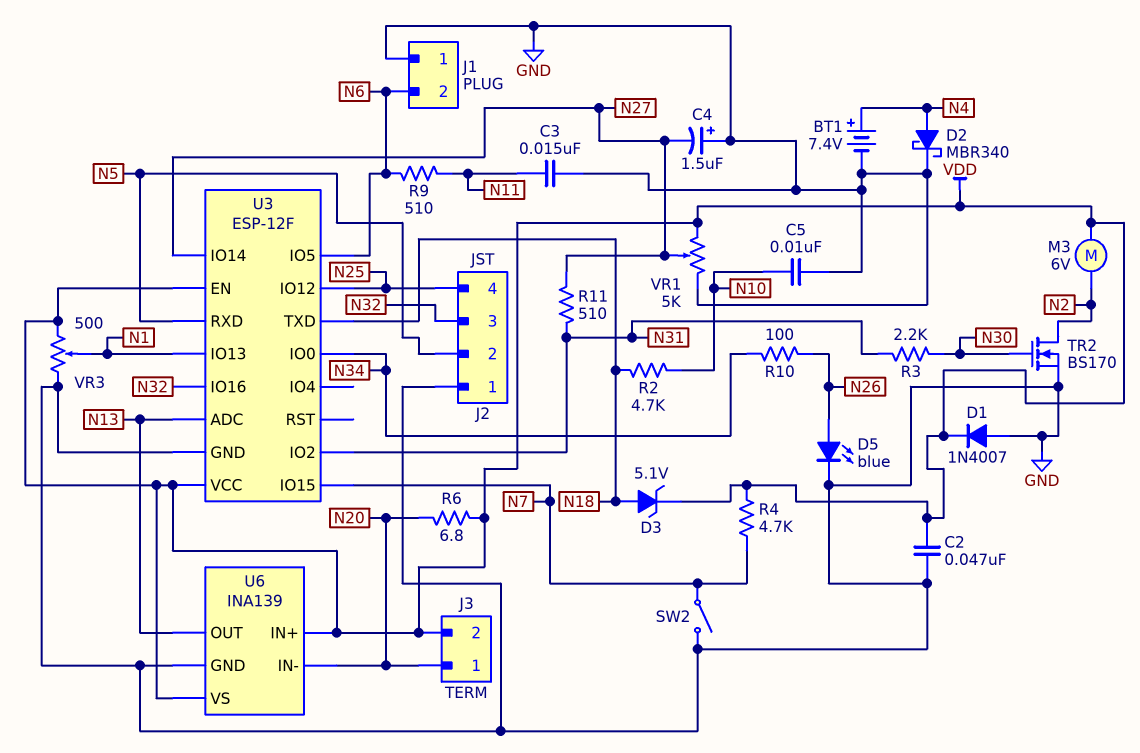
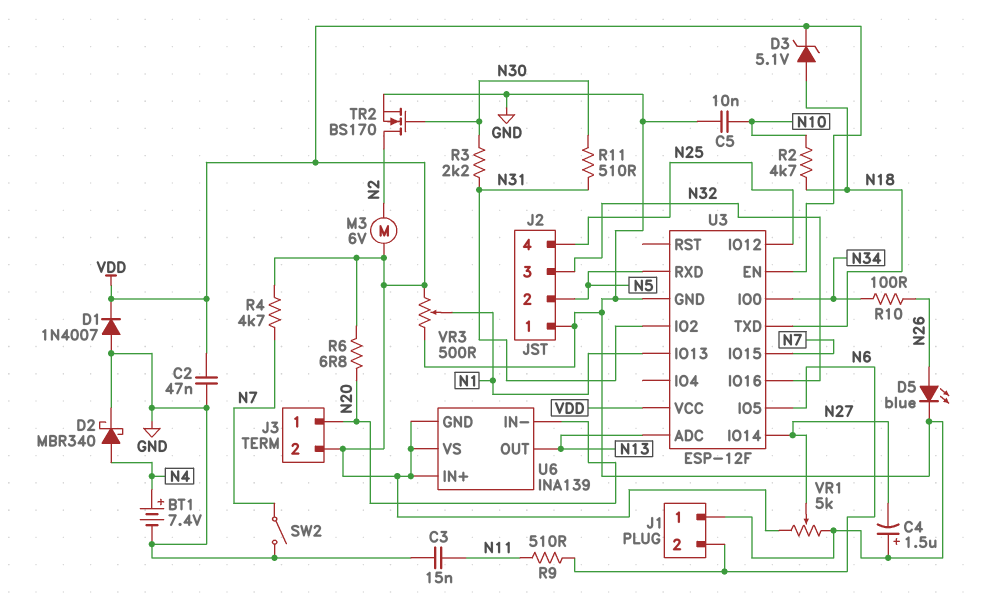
R11: 510 (N27, N31) -> 510 (N30, N31)
U6 pin GND: GND -> VDD

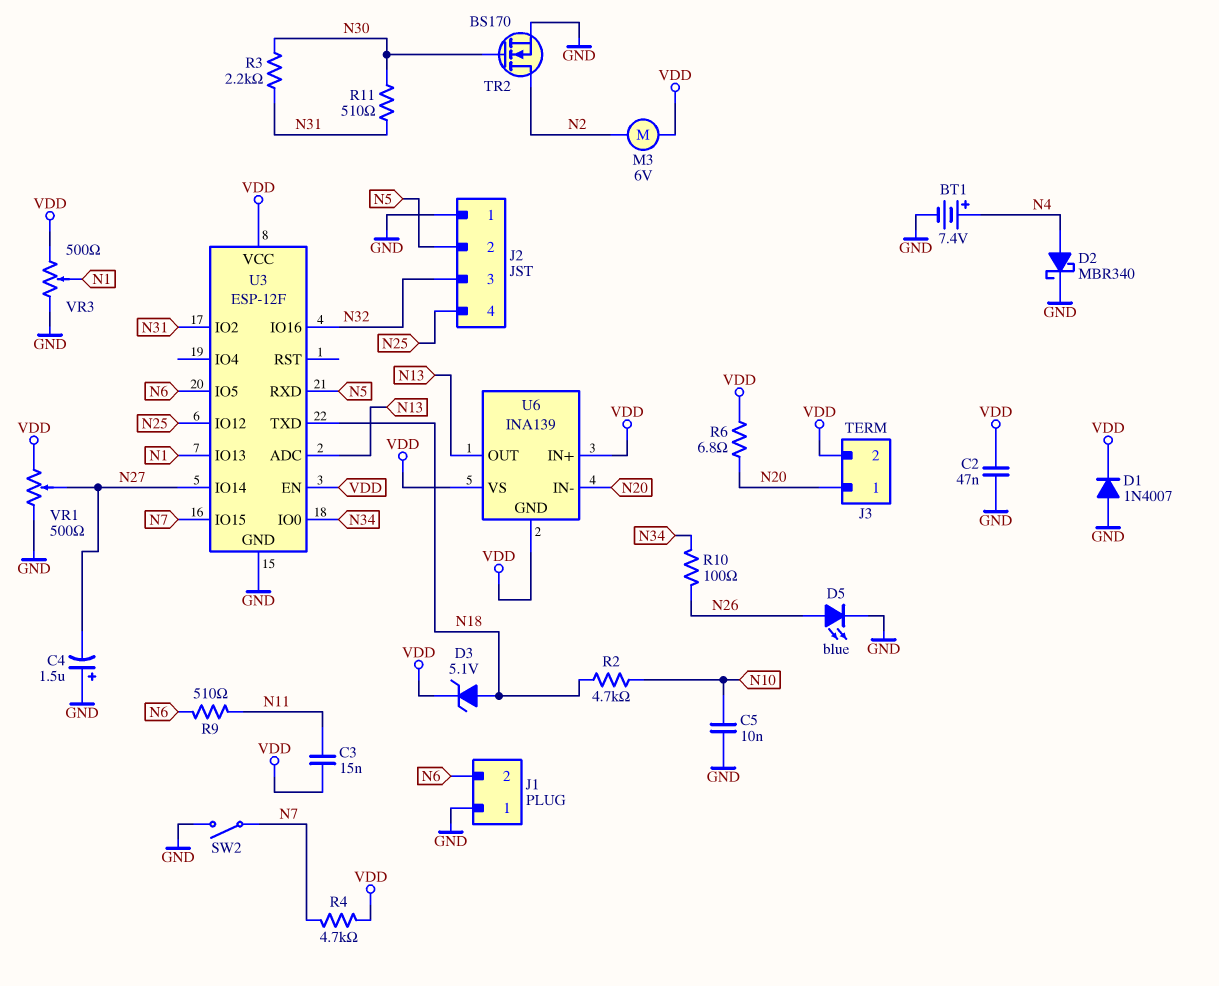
C3: 15nF (GND, N11) -> 15nF (N11, VDD)
VR1: 5k (GND, VDD, wiper N27) -> 500 (GND, VDD, wiper N27)

